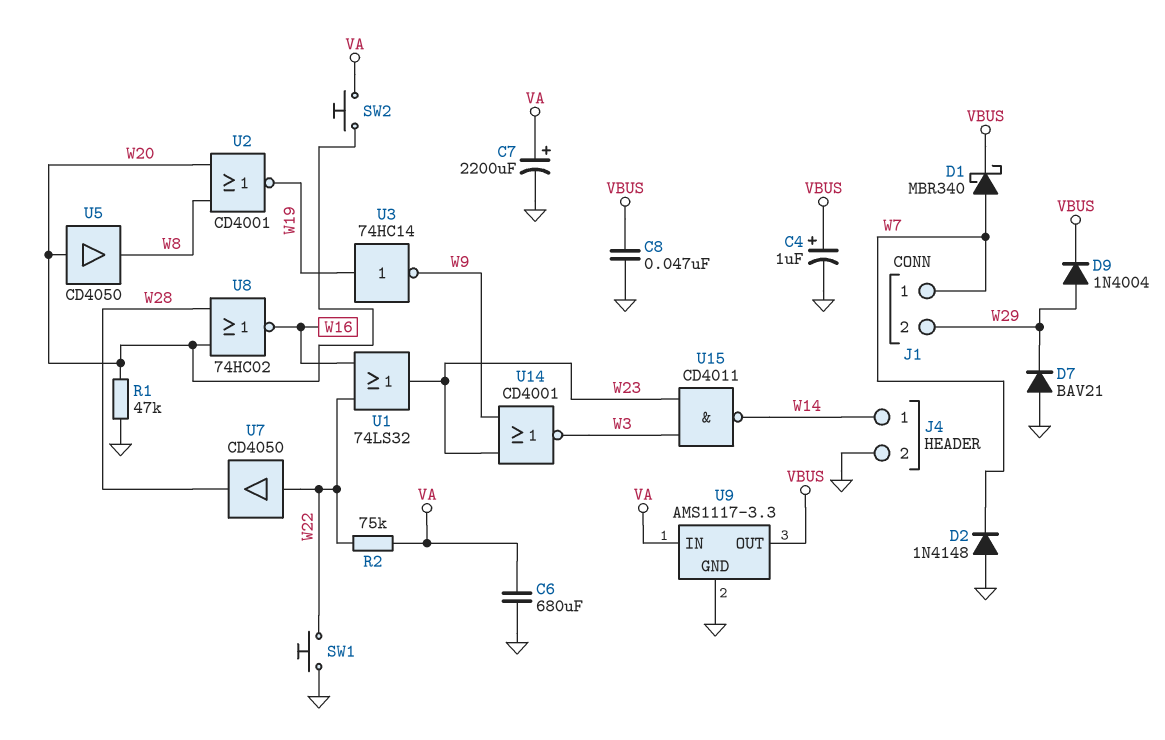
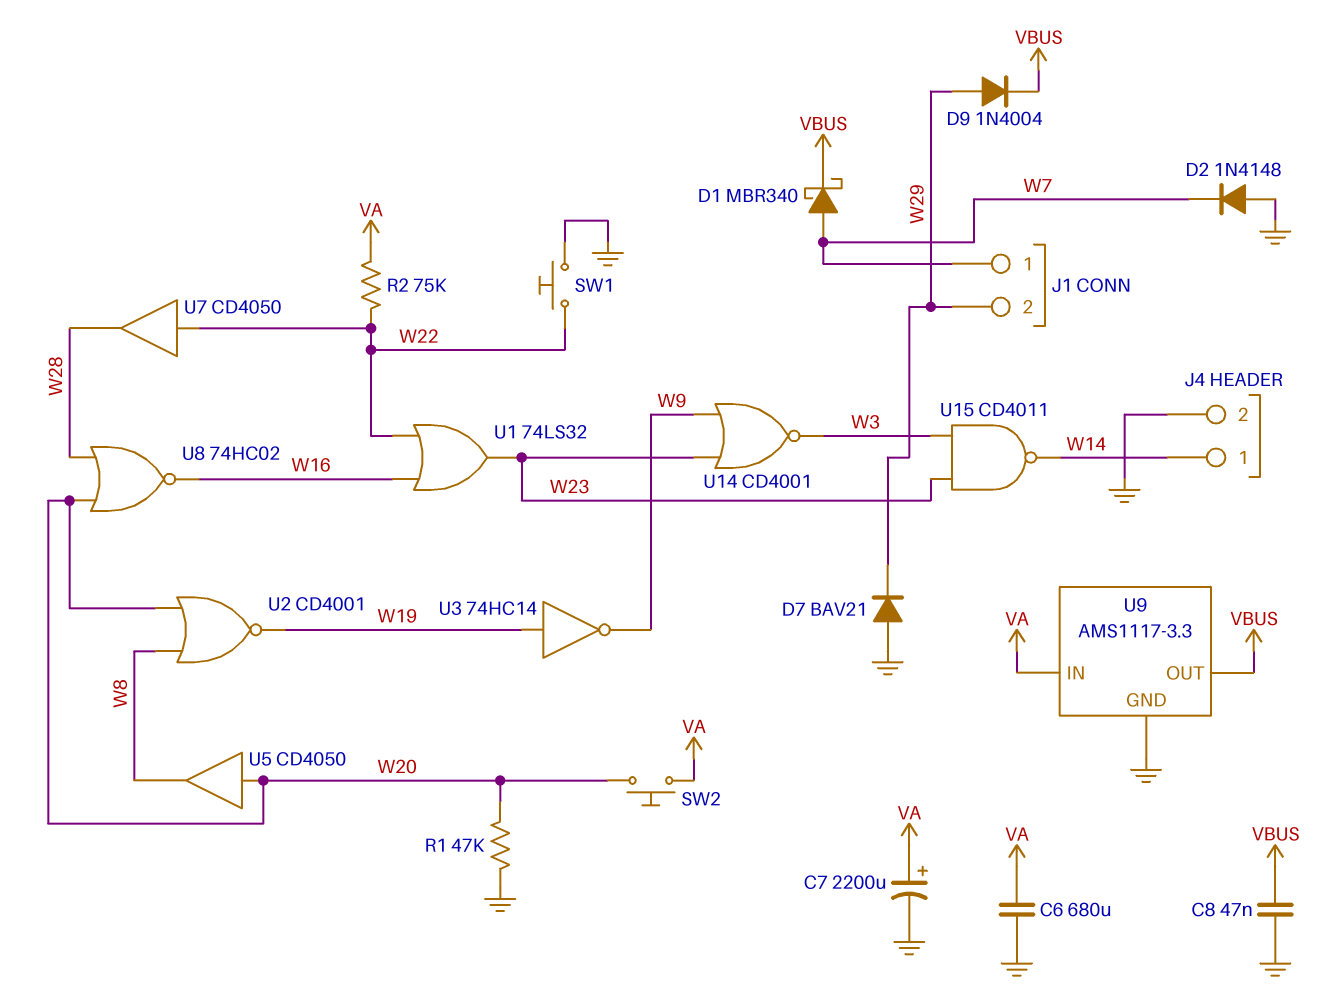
C4: 1uF (plus VBUS, minus GND) -> none

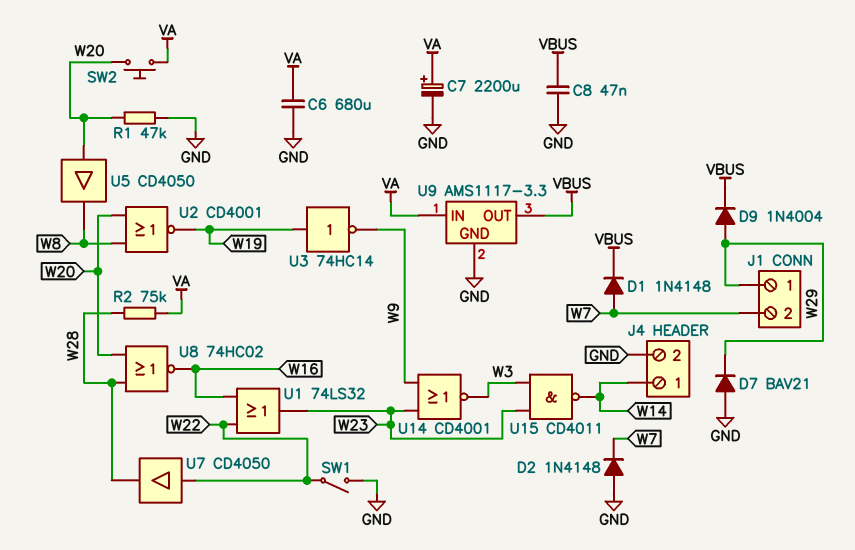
D1: schottky MBR340 (A W7, K VBUS) -> diode 1N4148 (A W7, K VBUS)
J1 pin 1: W7 -> W29
J1 pin 2: W29 -> W7
R2: 75k (VA, W22) -> 75k (VA, W28)
SW1: button (GND, W22) -> switch (GND, W22)

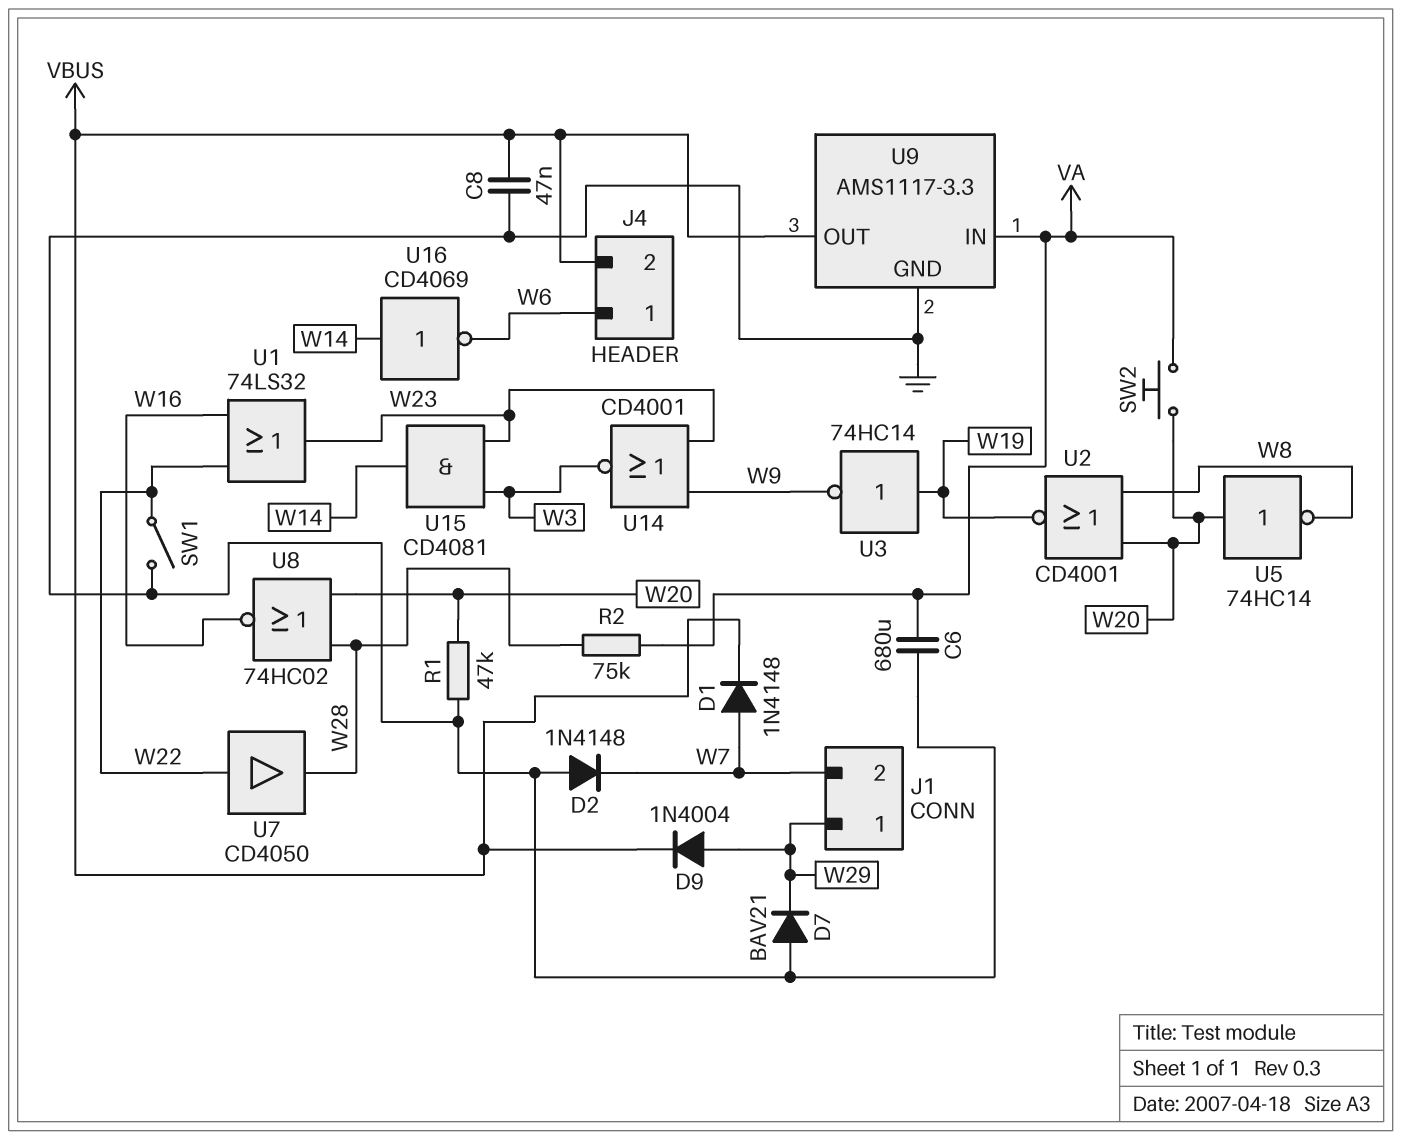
C7: 2200uF (plus VA, minus GND) -> none
J4 pin 1: W14 -> W6
J4 pin 2: GND -> VBUS
U5: buffer CD4050 (in W20, out W8) -> NOT 74HC14 (in W20, out W8)
U15: NAND CD4011 (in W3, in W23, out W14) -> AND CD4081 (in W3, in W23, out W14)
U16: none -> NOT CD4069 (in W14, out W6)

